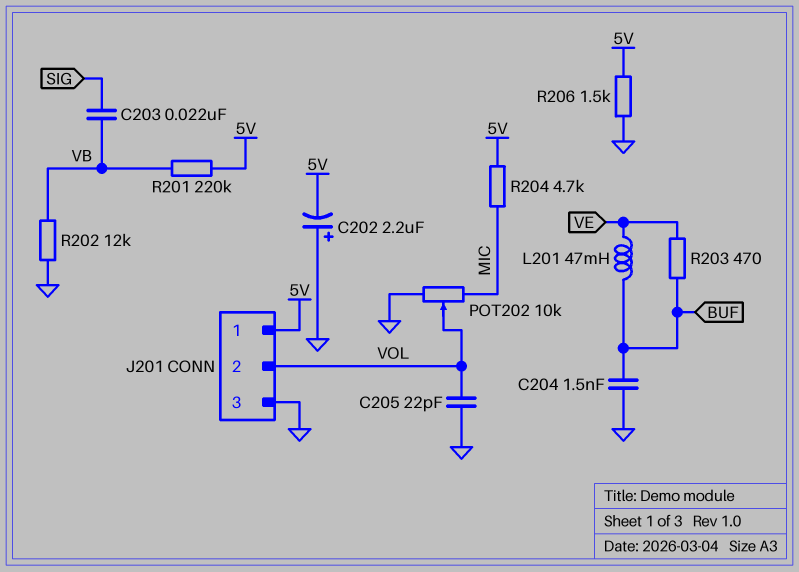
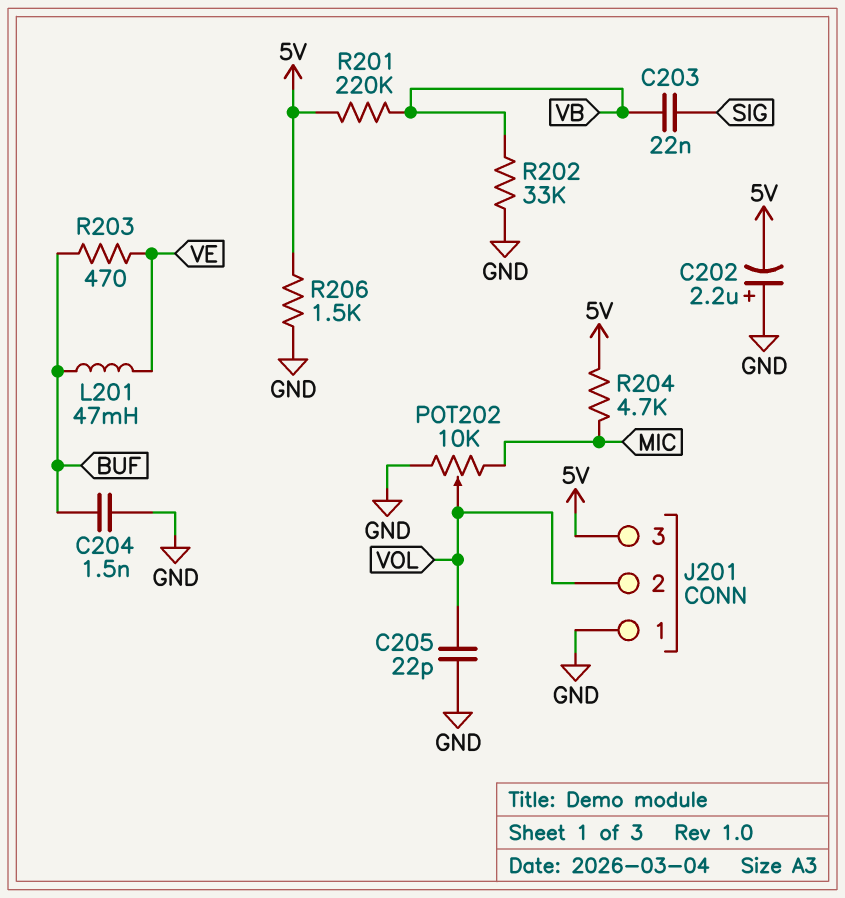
J201 pin 1: 5V -> GND
J201 pin 3: GND -> 5V
R202: 12k (GND, VB) -> 33k (GND, VB)

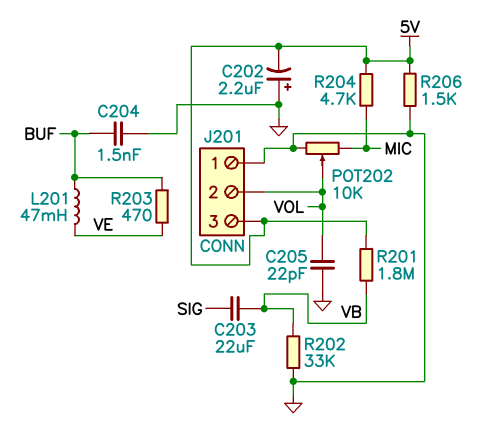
C203: 22nF (SIG, VB) -> 22uF (SIG, VB)
R201: 220k (5V, VB) -> 1.8M (5V, VB)

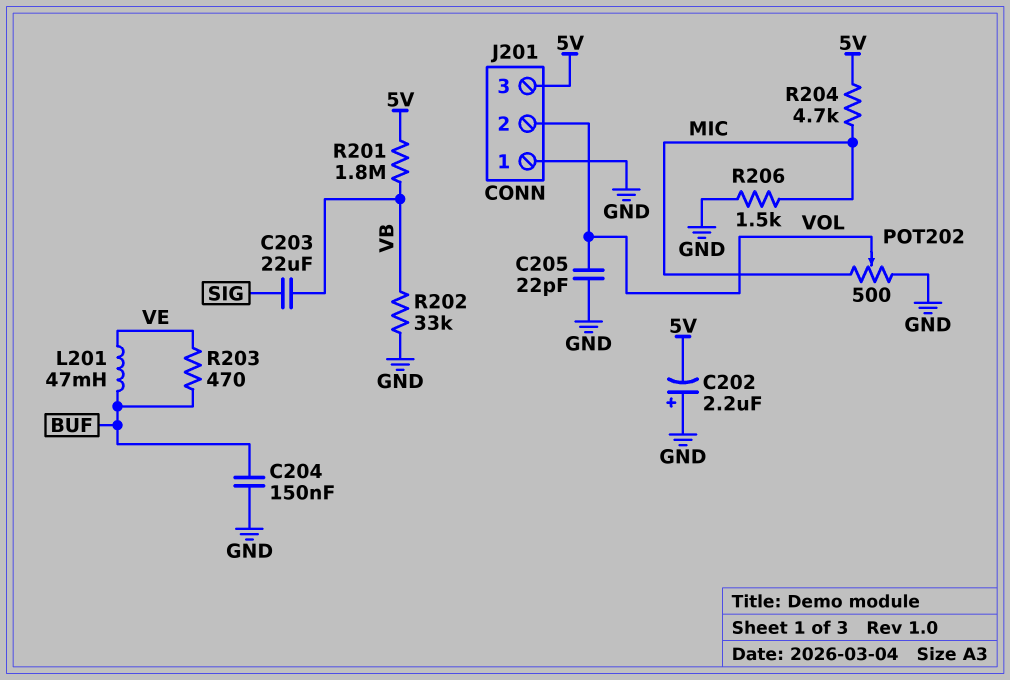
C204: 1.5nF (BUF, GND) -> 150nF (BUF, GND)
POT202: 10k (GND, MIC, wiper VOL) -> 500 (GND, MIC, wiper VOL)
R206: 1.5k (5V, GND) -> 1.5k (GND, MIC)

